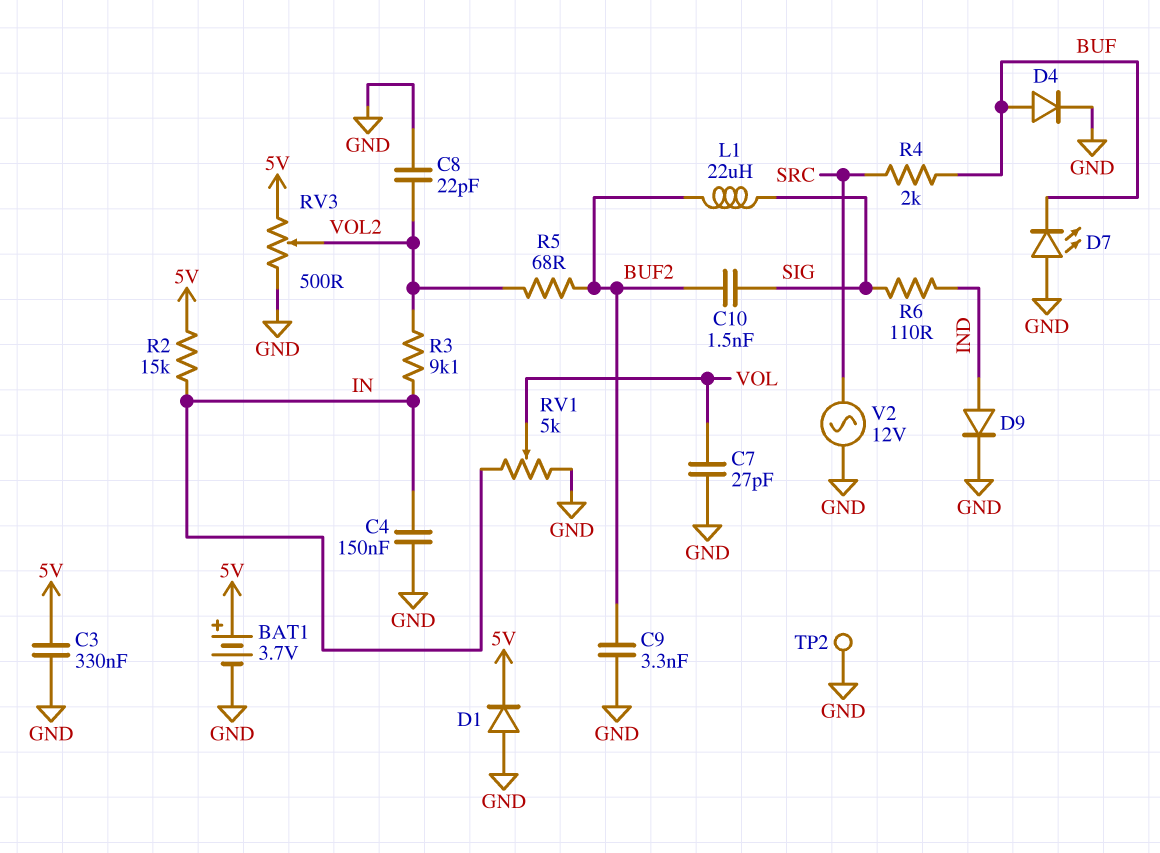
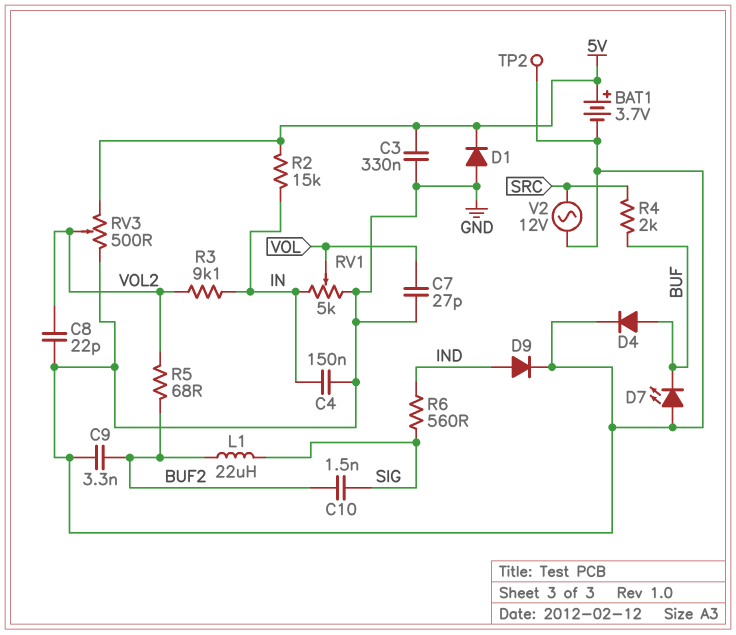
R6: 110 (IND, SIG) -> 560 (IND, SIG)

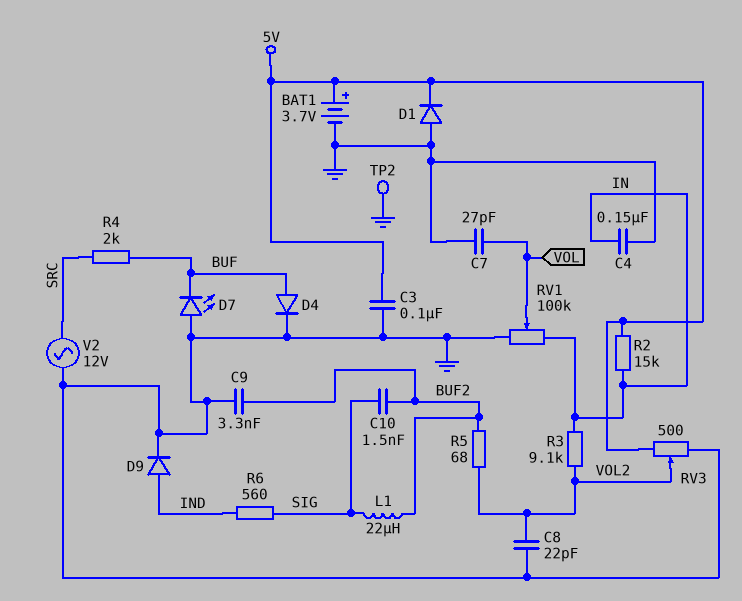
C3: 330nF (5V, GND) -> 100nF (5V, GND)
RV1: 5k (GND, IN, wiper VOL) -> 100k (GND, IN, wiper VOL)

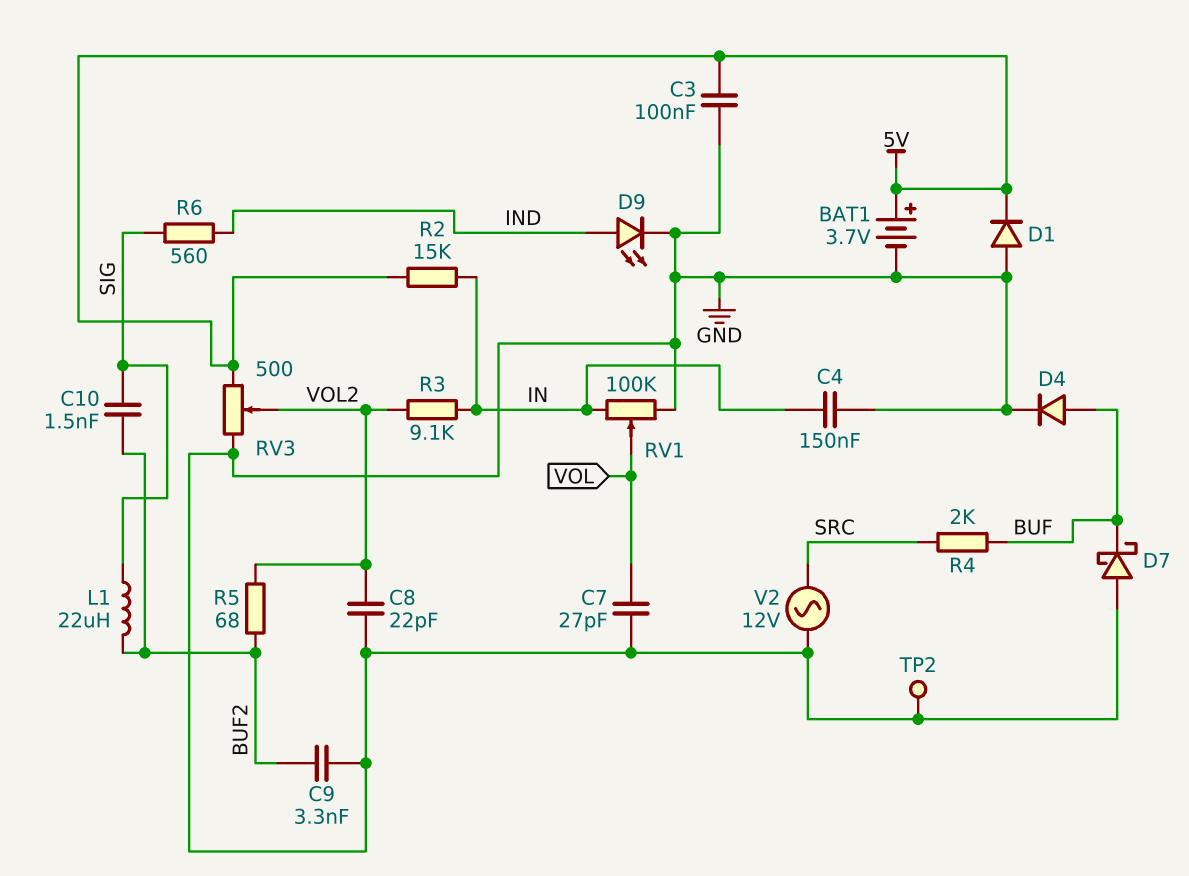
D7: LED (A GND, K BUF) -> schottky (A GND, K BUF)
D9: diode (A IND, K GND) -> LED (A IND, K GND)

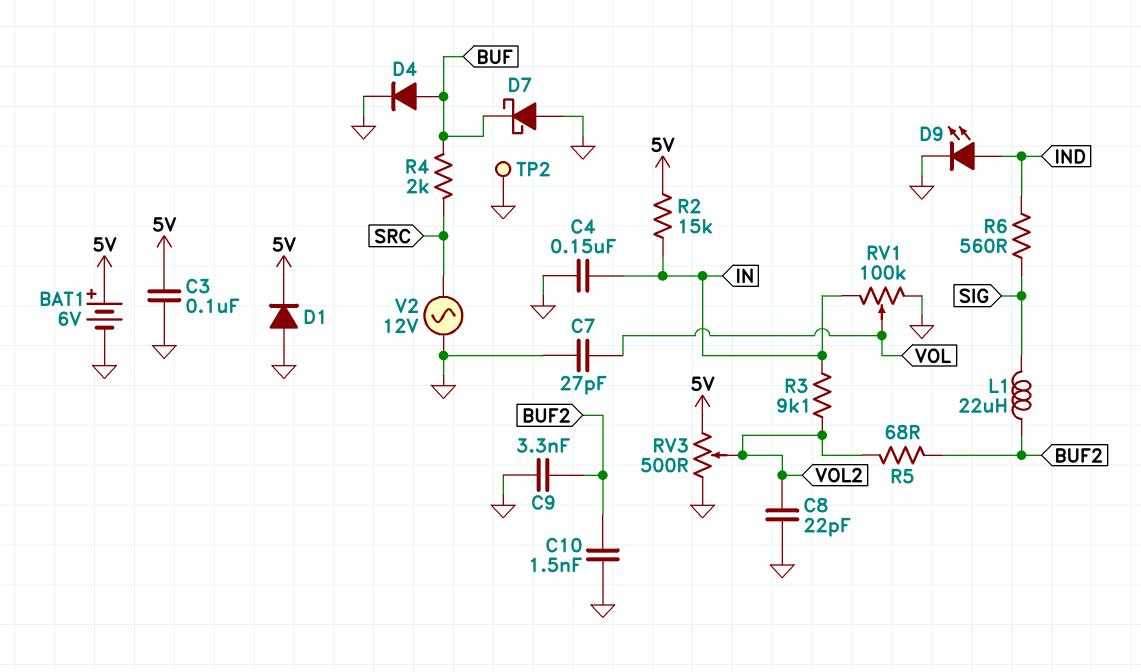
BAT1: 3.7V (plus 5V, minus GND) -> 6V (plus 5V, minus GND)
C10: 1.5nF (BUF2, SIG) -> 1.5nF (BUF2, GND)

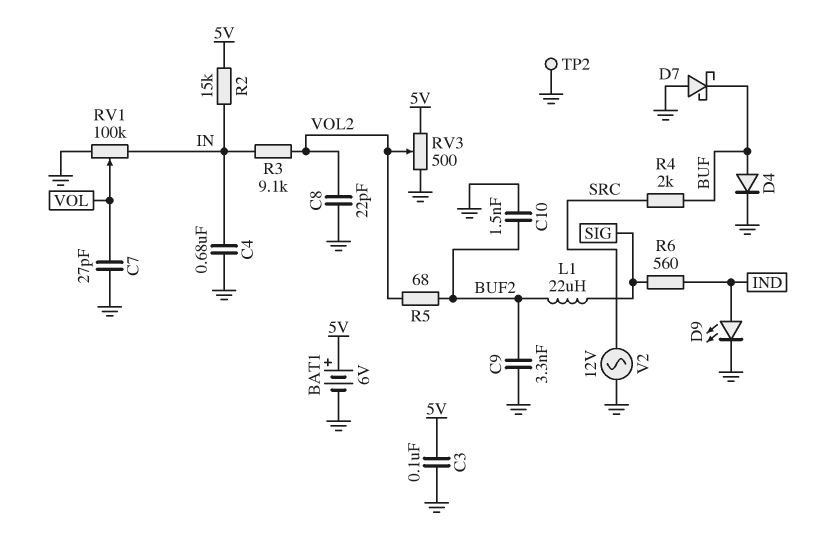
C4: 150nF (GND, IN) -> 680nF (GND, IN)
D1: diode (A GND, K 5V) -> none

